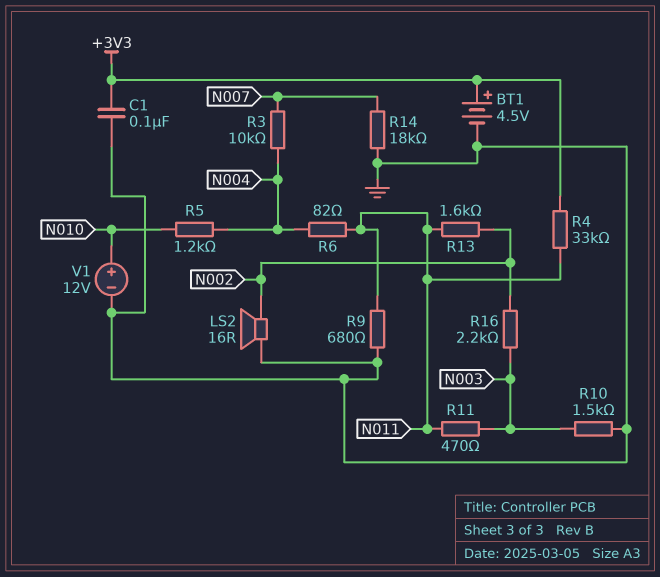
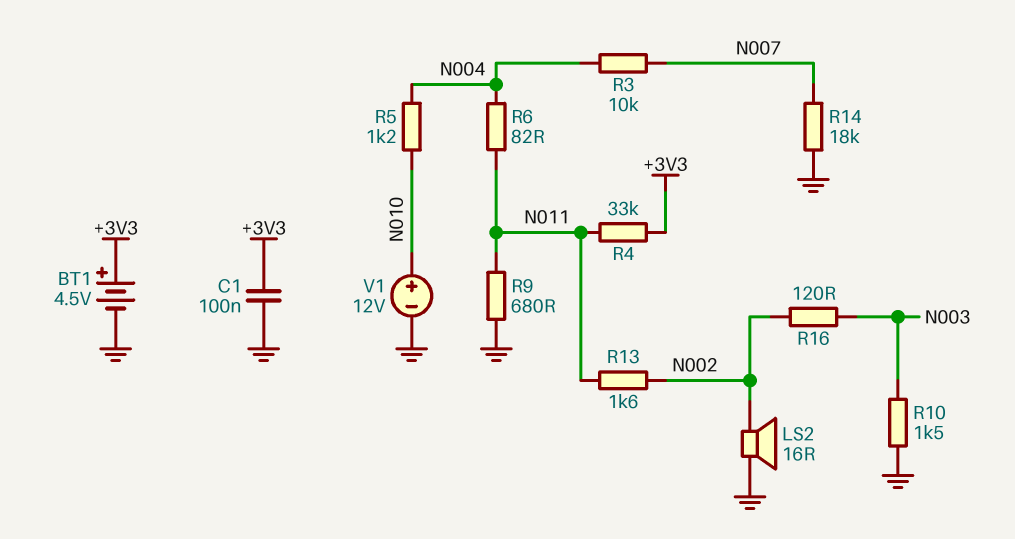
R11: 470 (N003, N011) -> none
R16: 2.2k (N002, N003) -> 120 (N002, N003)

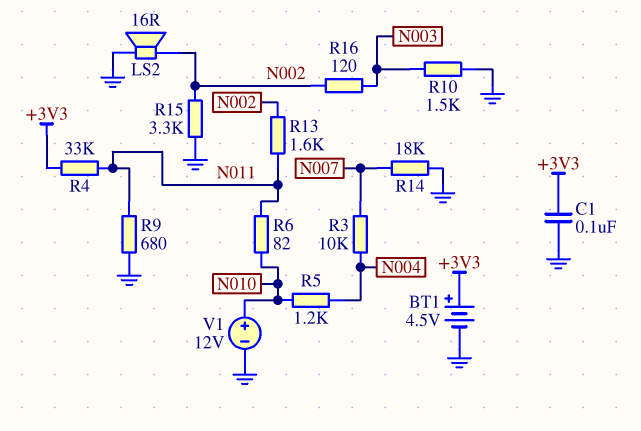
R6: 82 (N004, N011) -> 82 (N010, N011)
R15: none -> 3.3k (GND, N002)

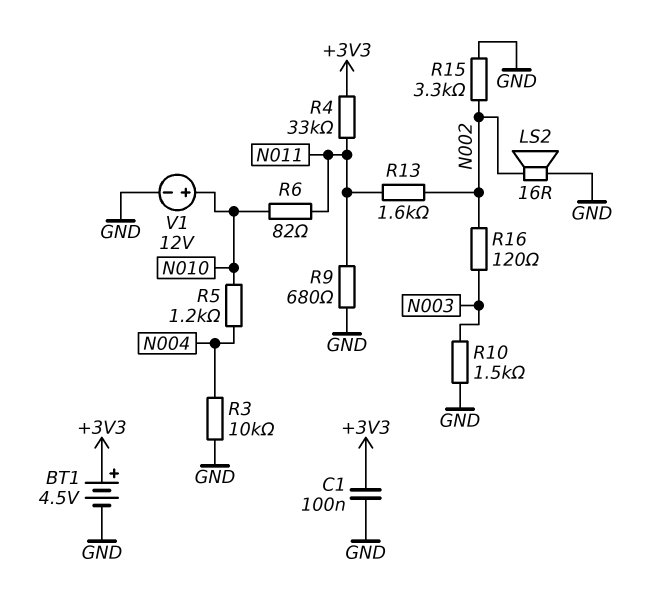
R3: 10k (N004, N007) -> 10k (GND, N004)
R14: 18k (GND, N007) -> none

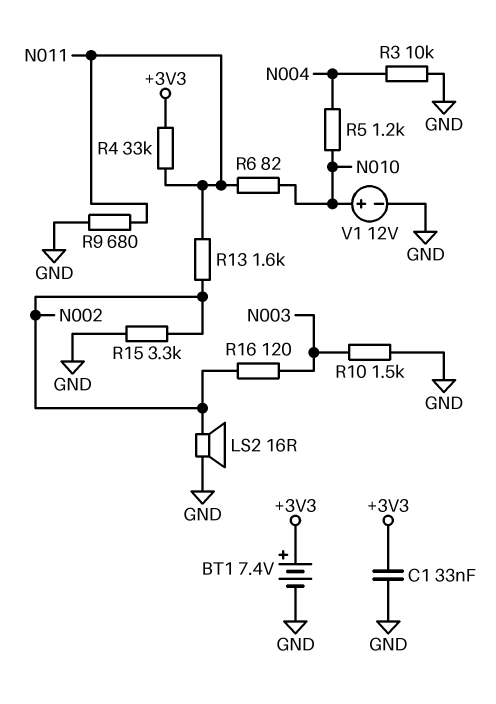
BT1: 4.5V (plus +3V3, minus GND) -> 7.4V (plus +3V3, minus GND)
C1: 100nF (+3V3, GND) -> 33nF (+3V3, GND)

